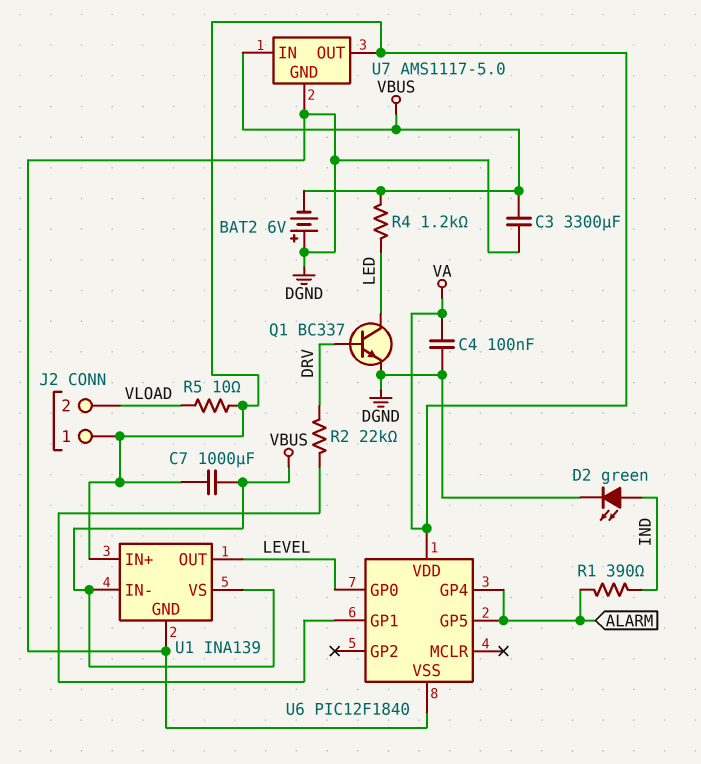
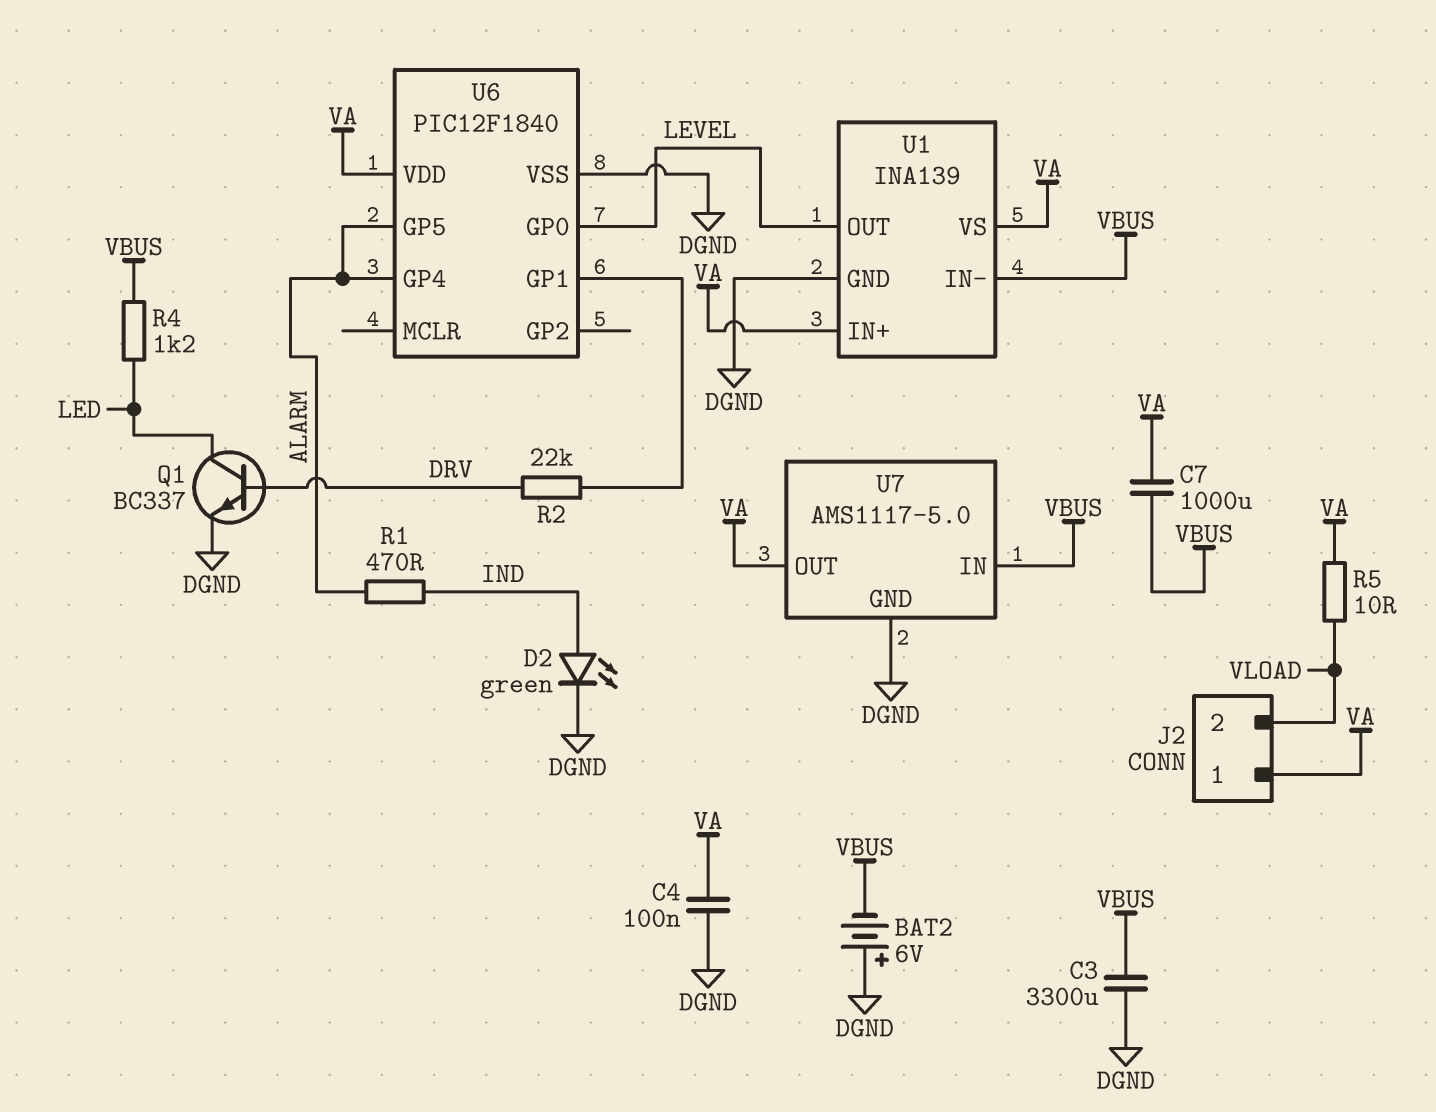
R1: 390 (ALARM, IND) -> 470 (ALARM, IND)
U1 pin VS: VBUS -> VA

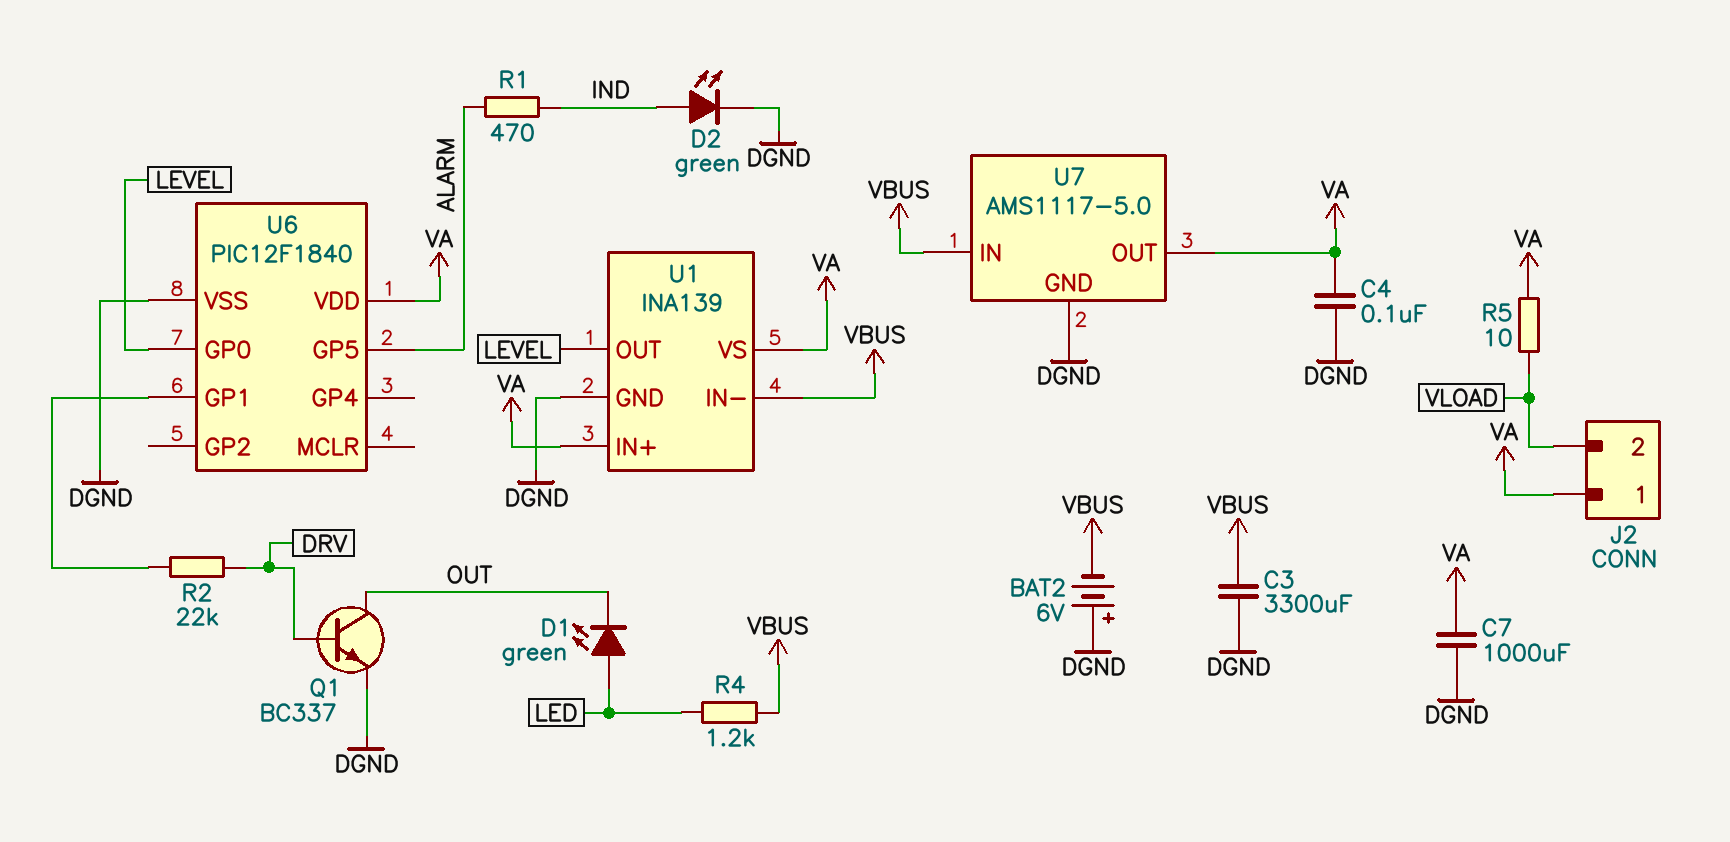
C7: 1000uF (VA, VBUS) -> 1000uF (DGND, VA)
D1: none -> LED green (A LED, K OUT)
Q1: NPN BC337 (B DRV, C LED, E DGND) -> NPN BC337 (B DRV, C OUT, E DGND)
U6 pin GP4: ALARM -> none

